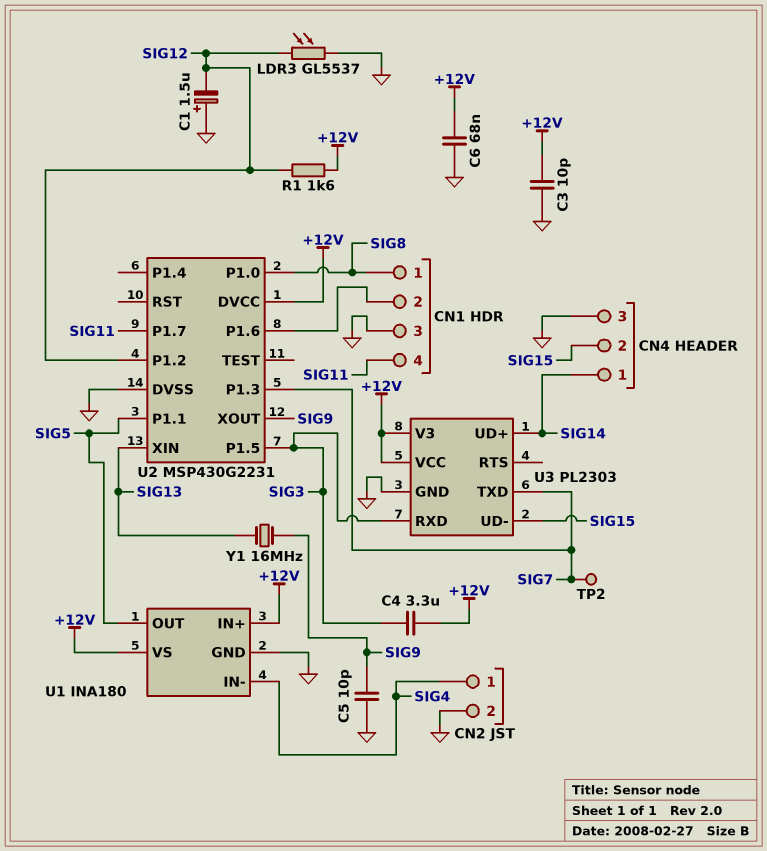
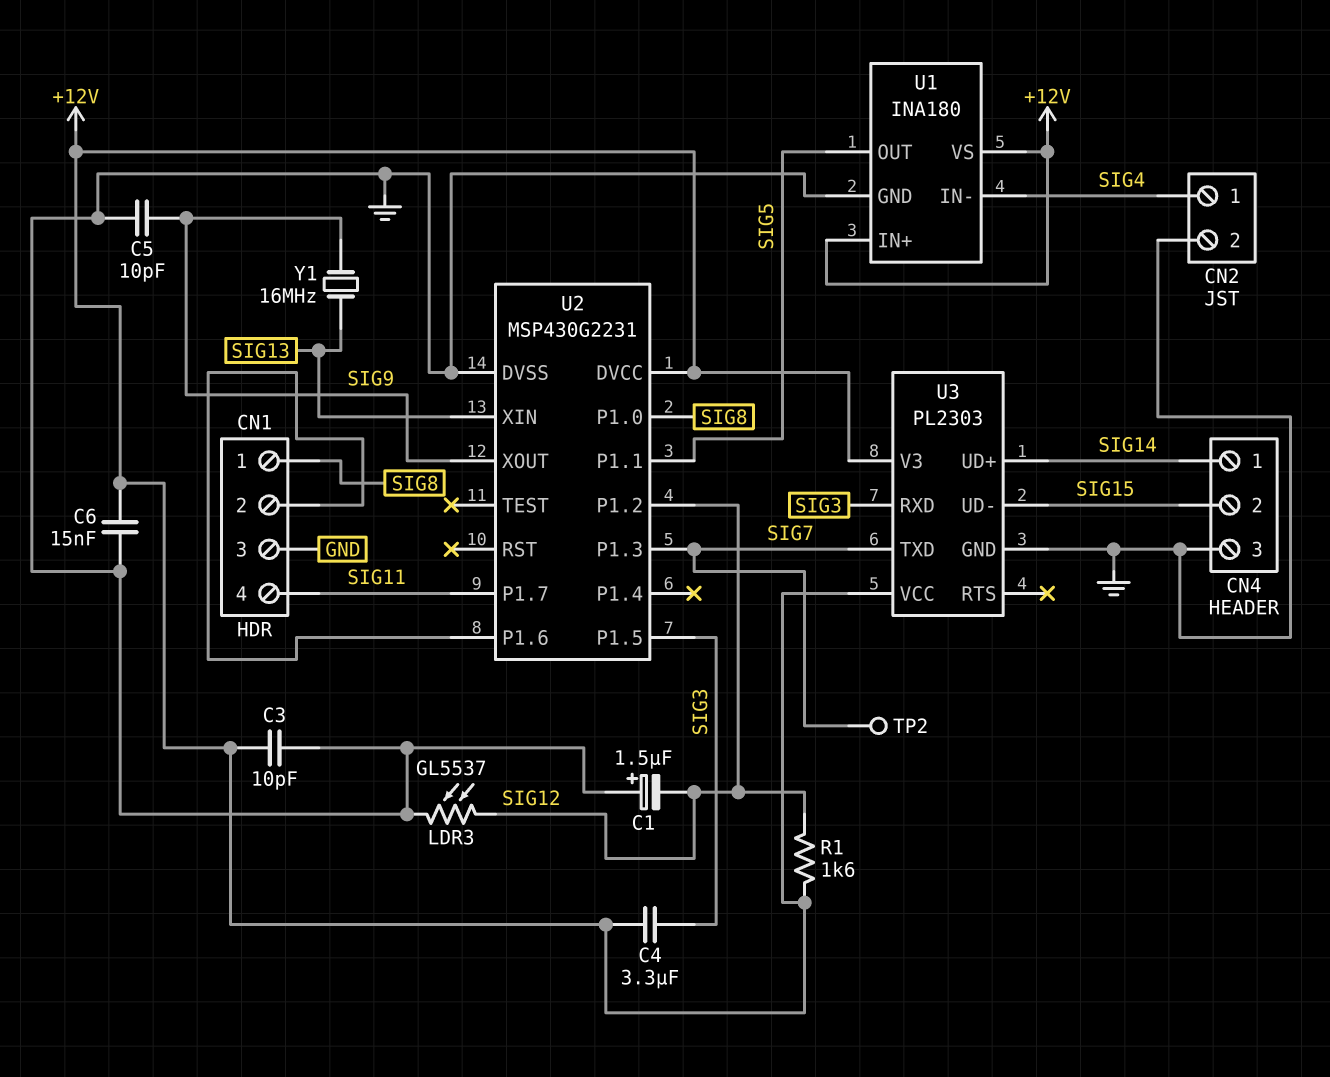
C6: 68nF (+12V, GND) -> 15nF (+12V, GND)

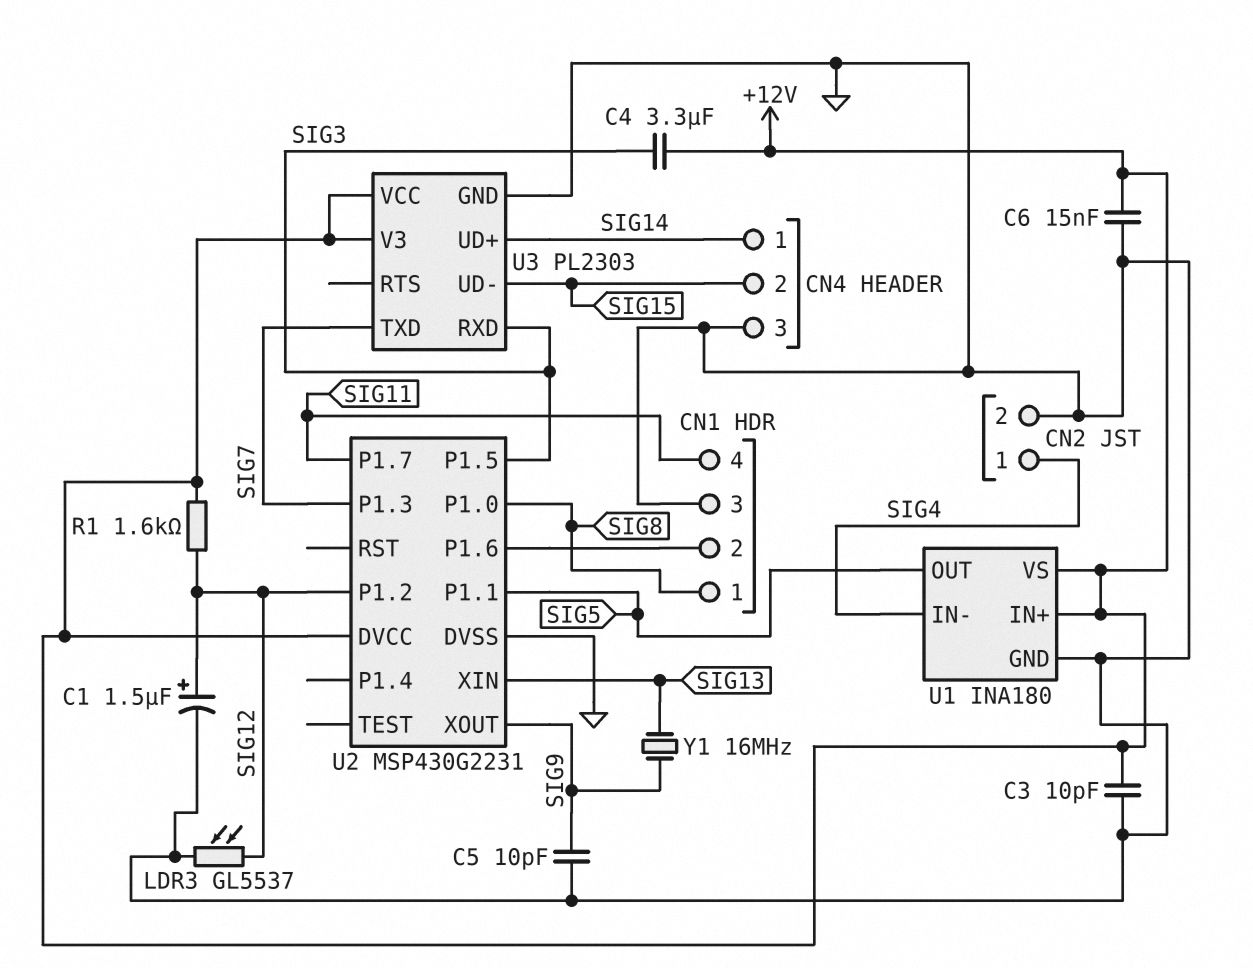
C1: 1.5uF (plus GND, minus SIG12) -> 1.5uF (plus SIG12, minus GND)
TP2: test point (SIG7) -> none

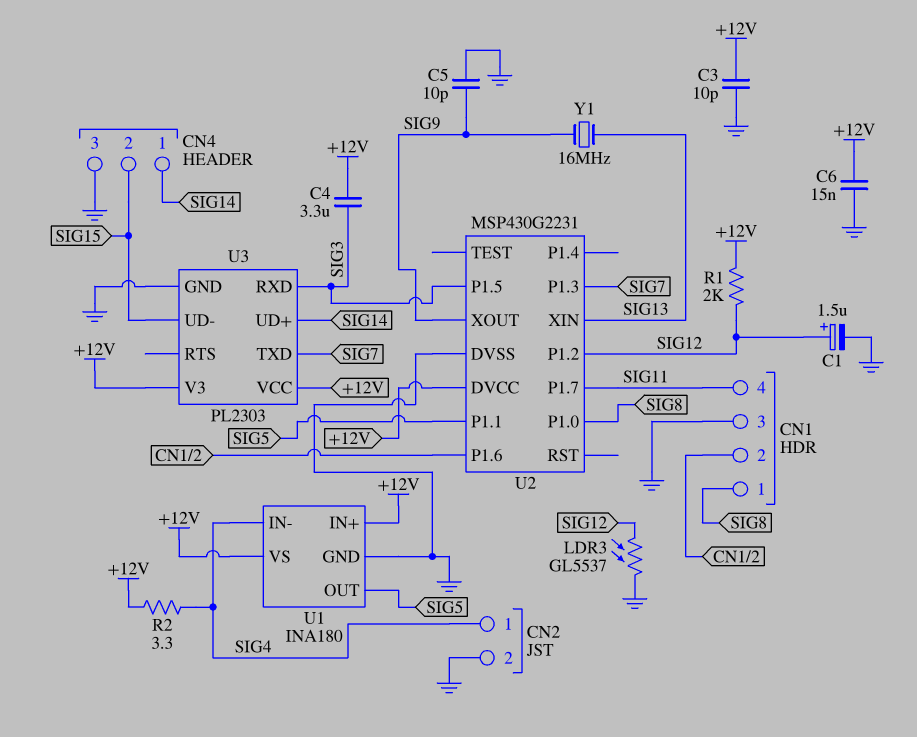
R1: 1.6k (+12V, SIG12) -> 2k (+12V, SIG12)
R2: none -> 3.3 (+12V, SIG4)

